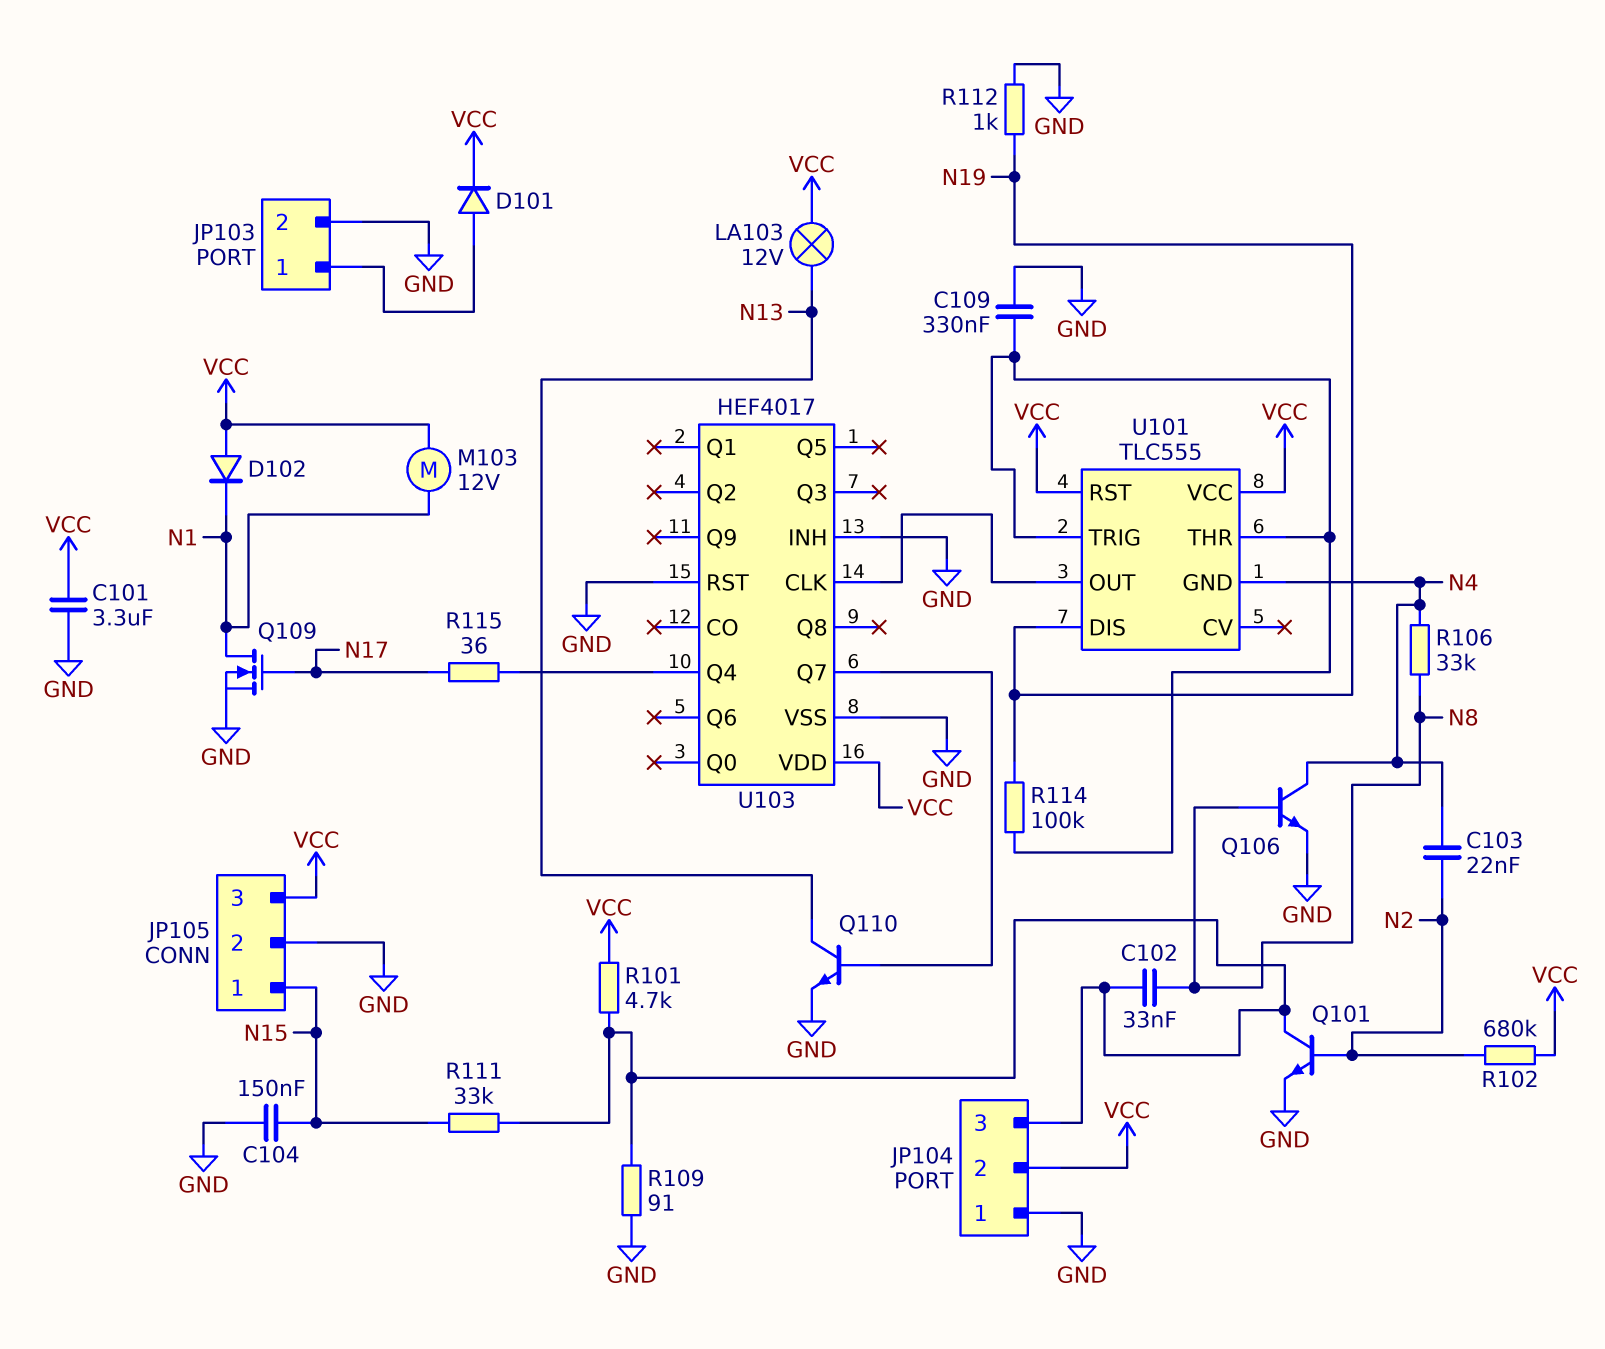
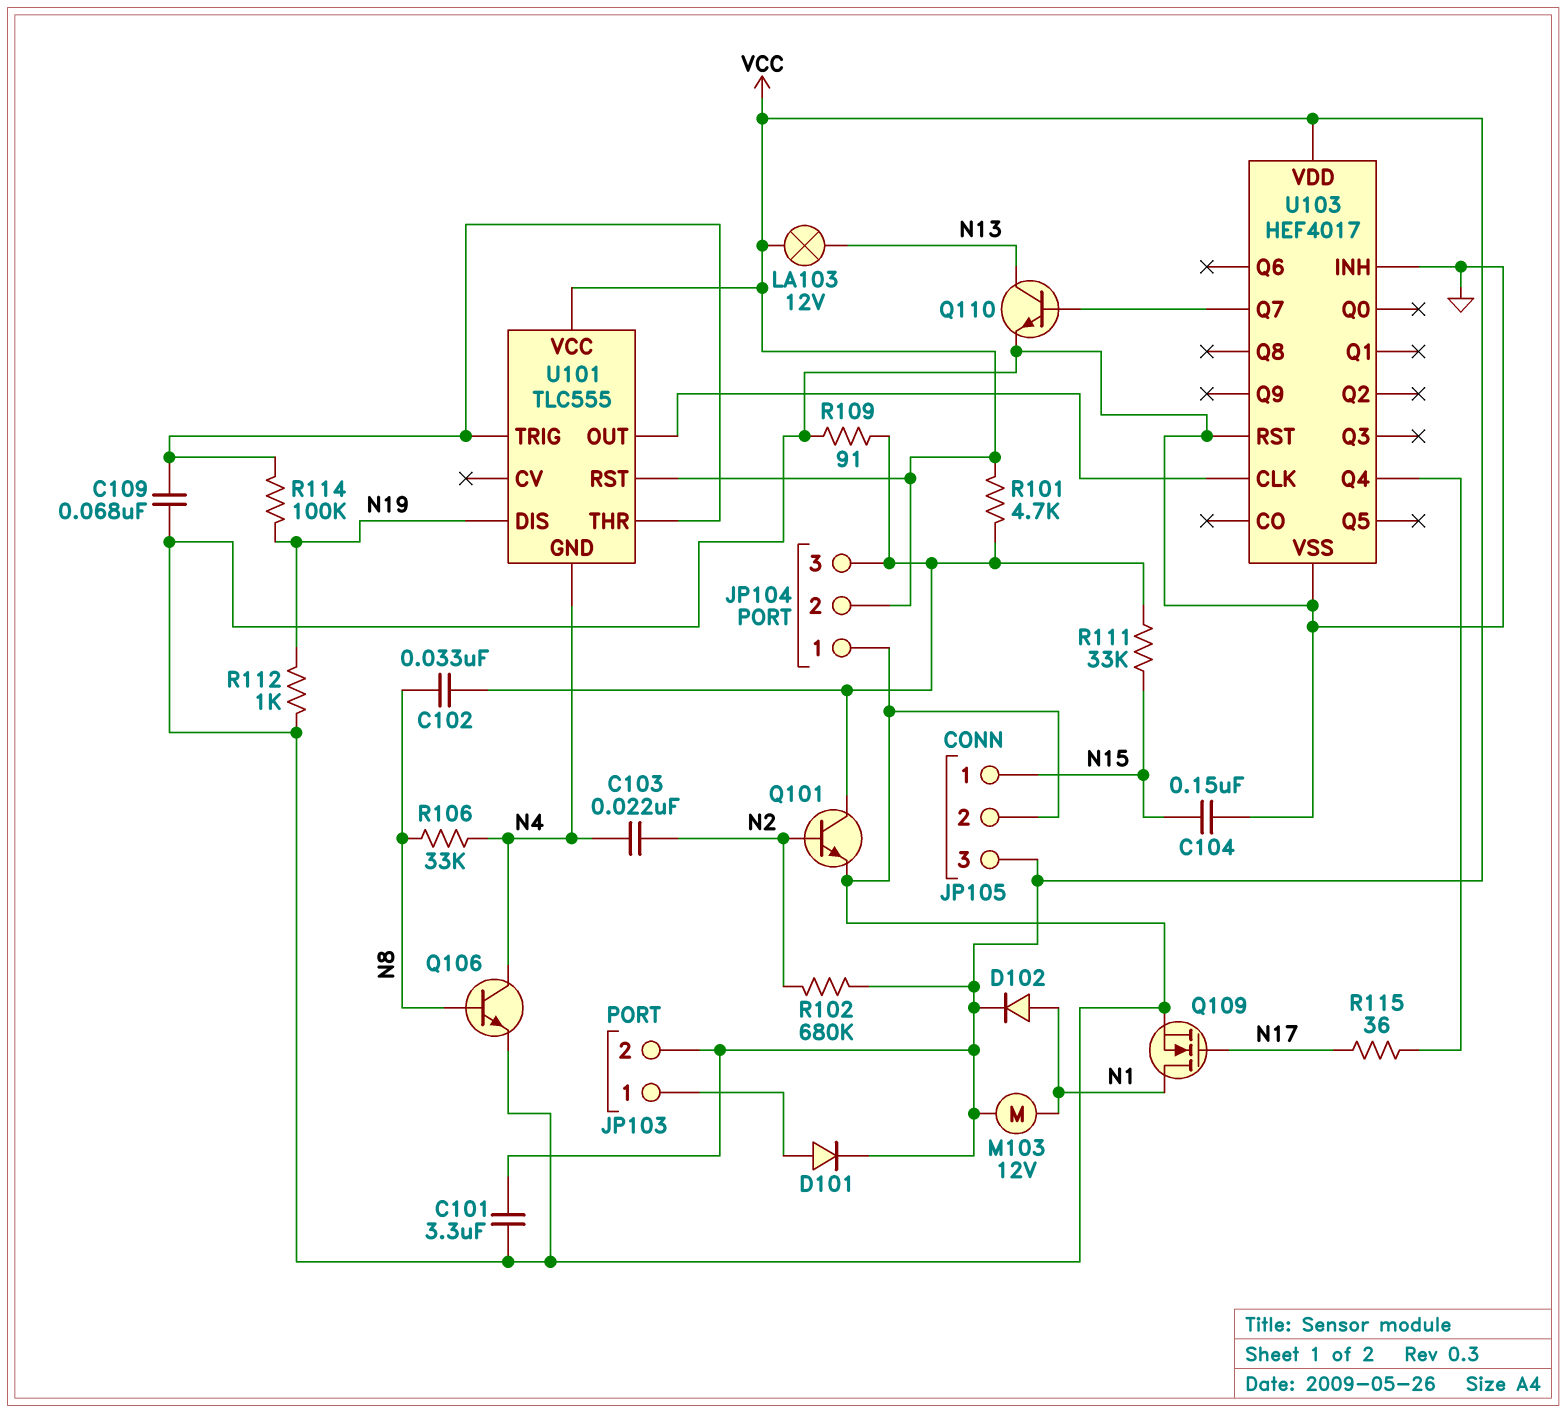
C109: 330nF (GND, U101/THR) -> 68nF (GND, U101/THR)
D102: diode (A VCC, K N1) -> diode (A N1, K VCC)
JP103 pin 2: GND -> VCC

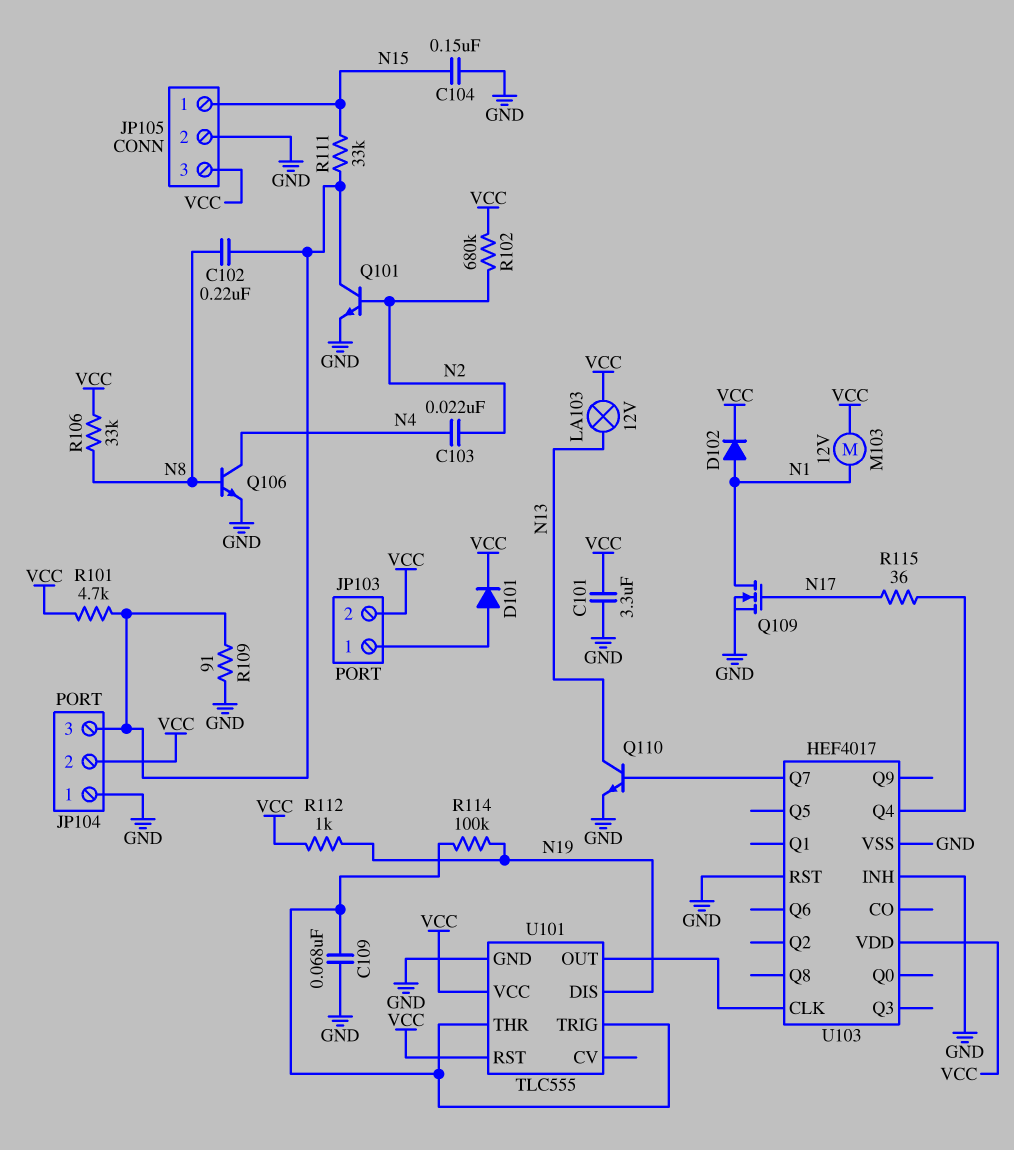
C102: 33nF (JP104/3, N8) -> 220nF (JP104/3, N8)
R106: 33k (N4, N8) -> 33k (N8, VCC)
R112: 1k (GND, N19) -> 1k (N19, VCC)
U101 pin GND: N4 -> GND

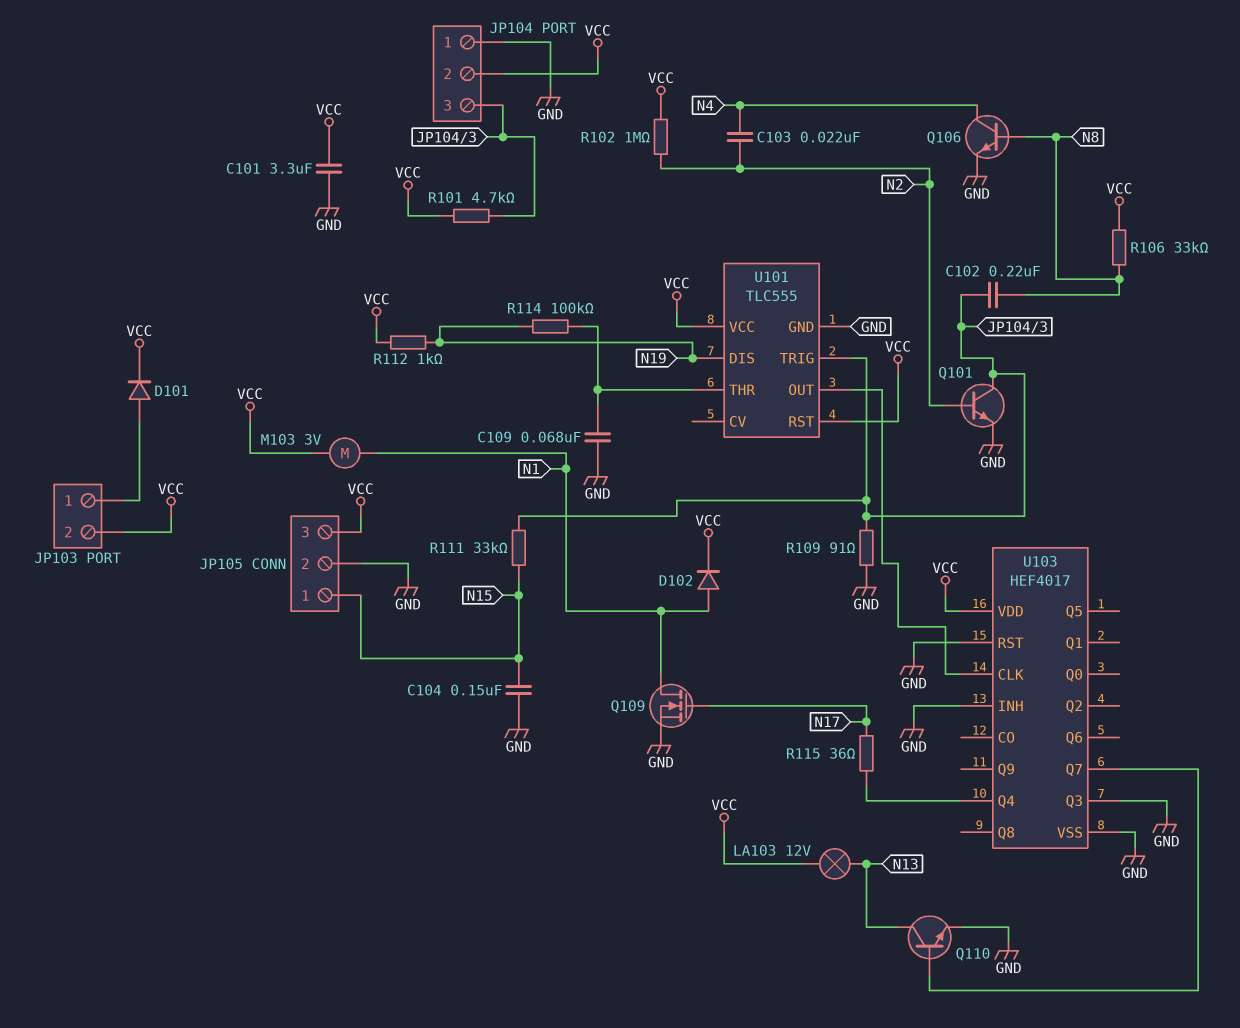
M103: motor 12V (N1, VCC) -> motor 3V (N1, VCC)
R102: 680k (N2, VCC) -> 1M (N2, VCC)
U101 pin TRIG: U101/THR -> JP104/3
U103 pin Q3: none -> GND

